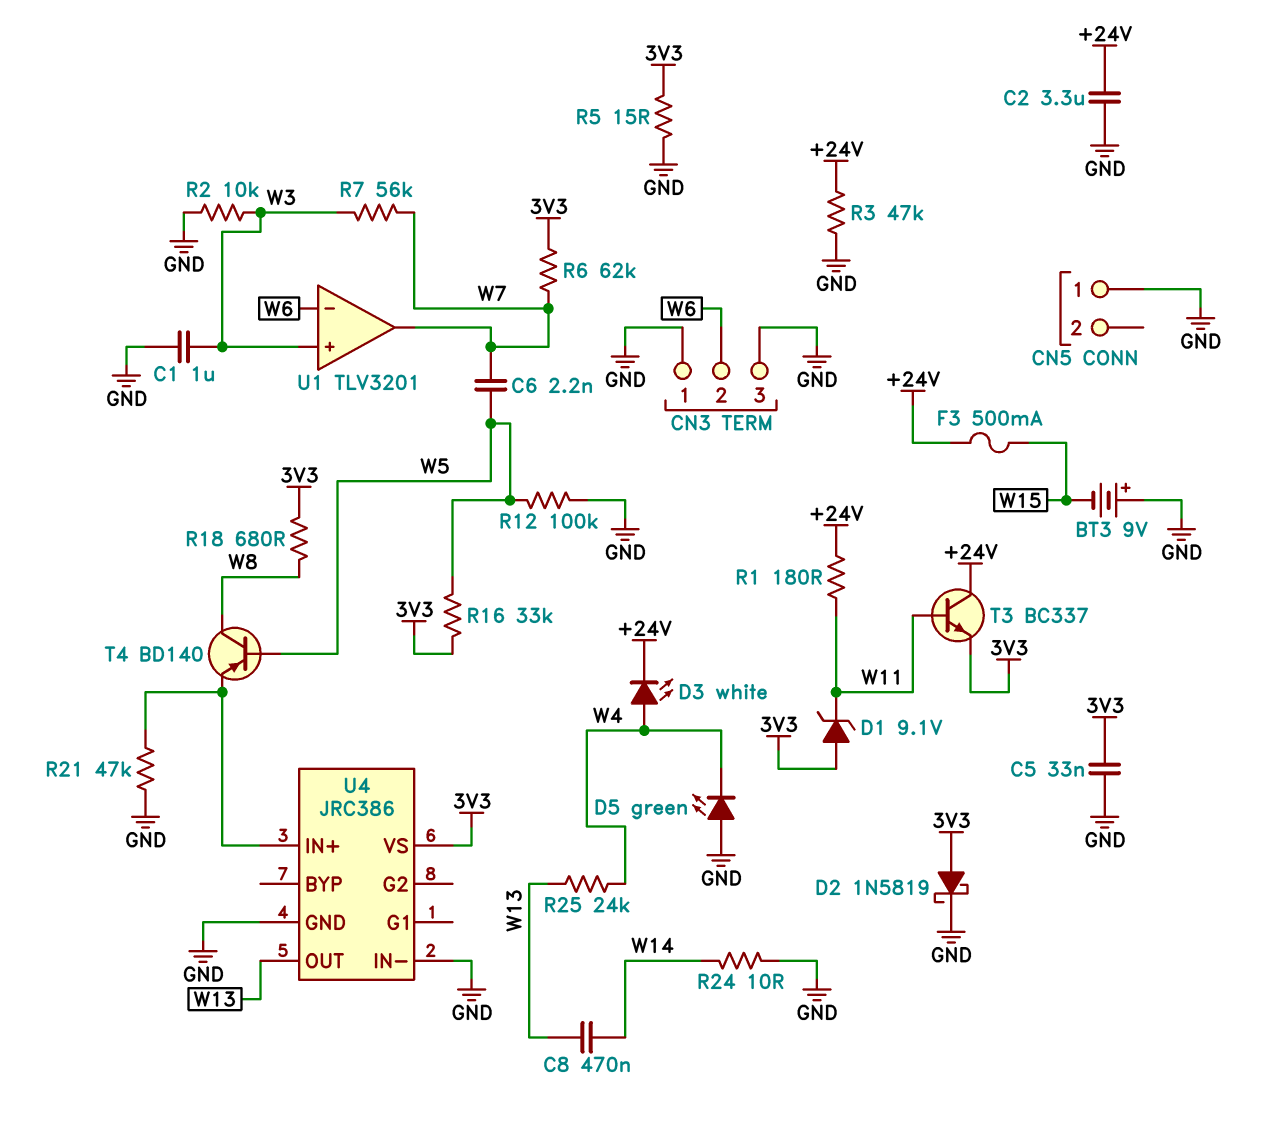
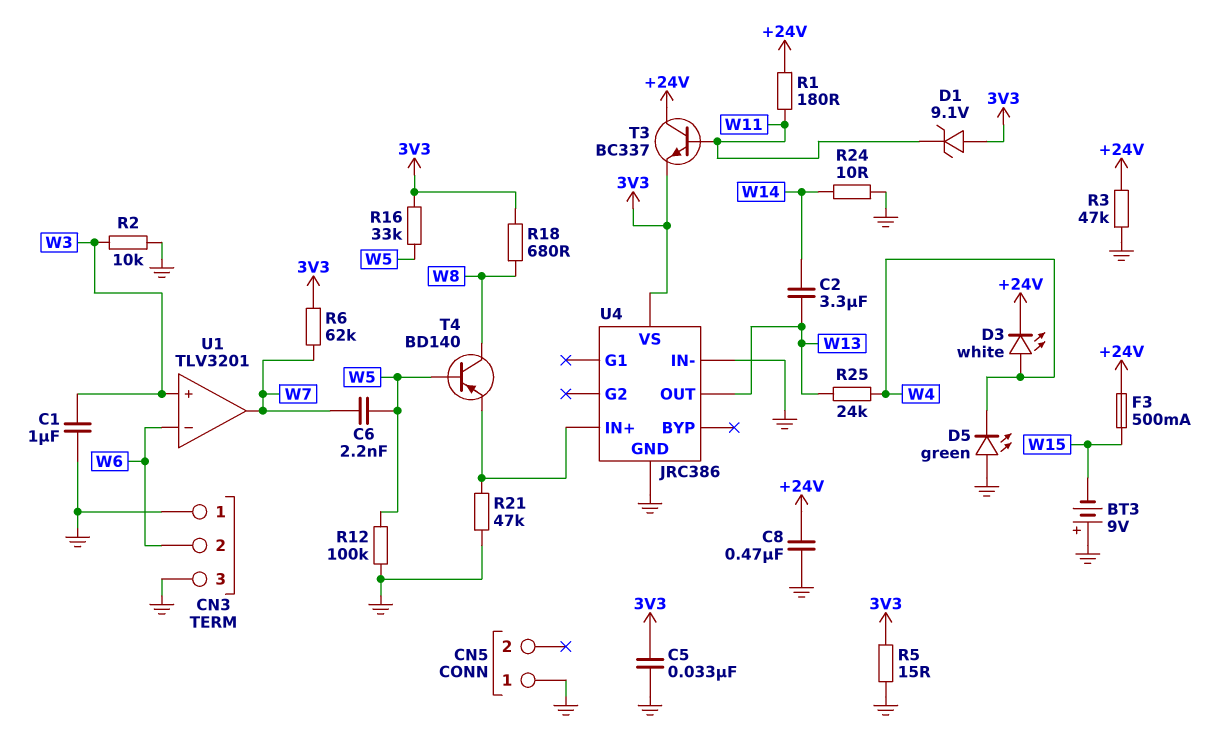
C2: 3.3uF (+24V, GND) -> 3.3uF (W13, W14)
C8: 470nF (W13, W14) -> 470nF (+24V, GND)
D2: schottky 1N5819 (A 3V3, K GND) -> none
R7: 56k (W3, W7) -> none

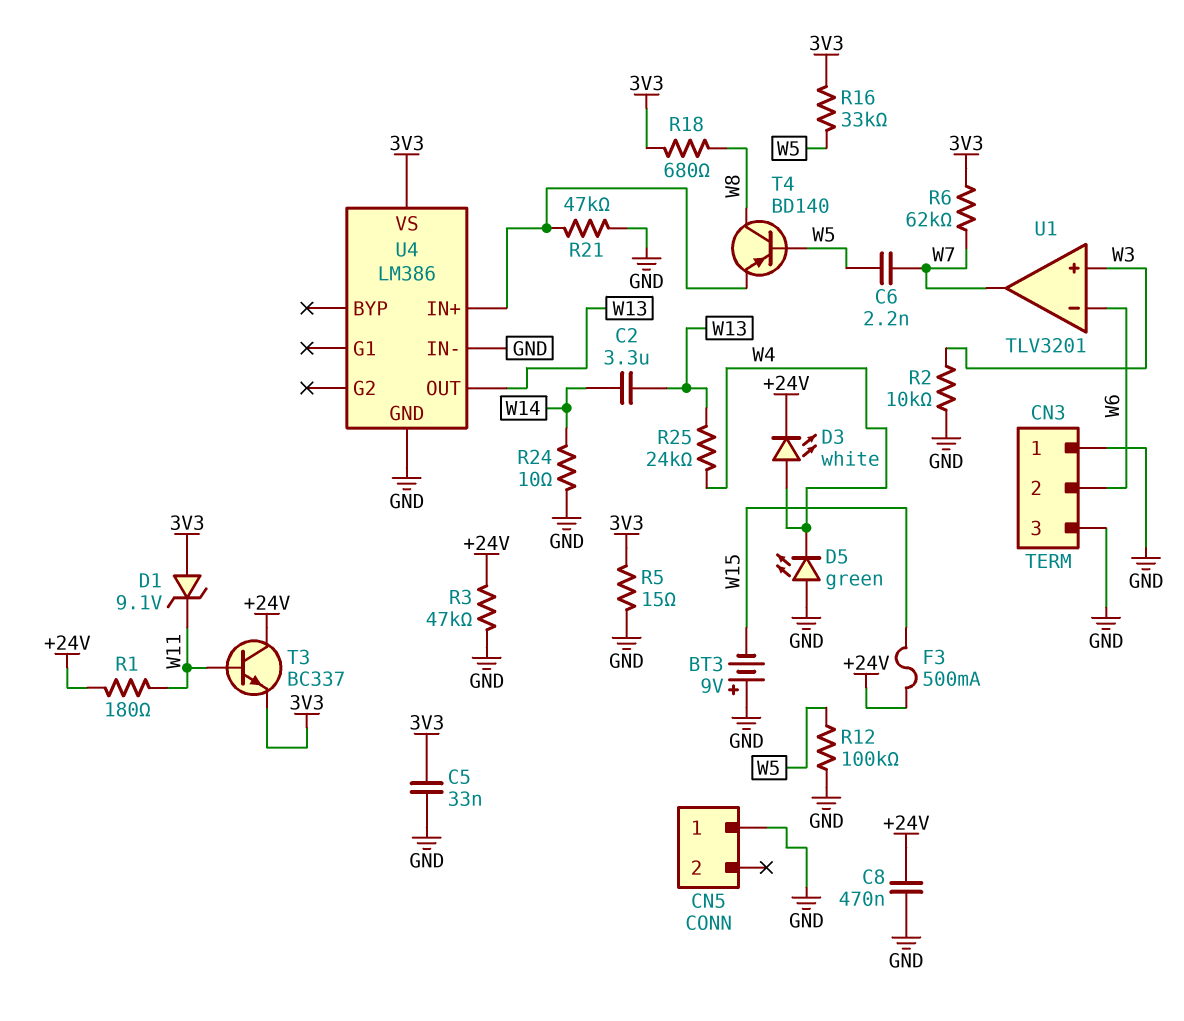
C1: 1uF (GND, W3) -> none
U4: JRC386 -> LM386

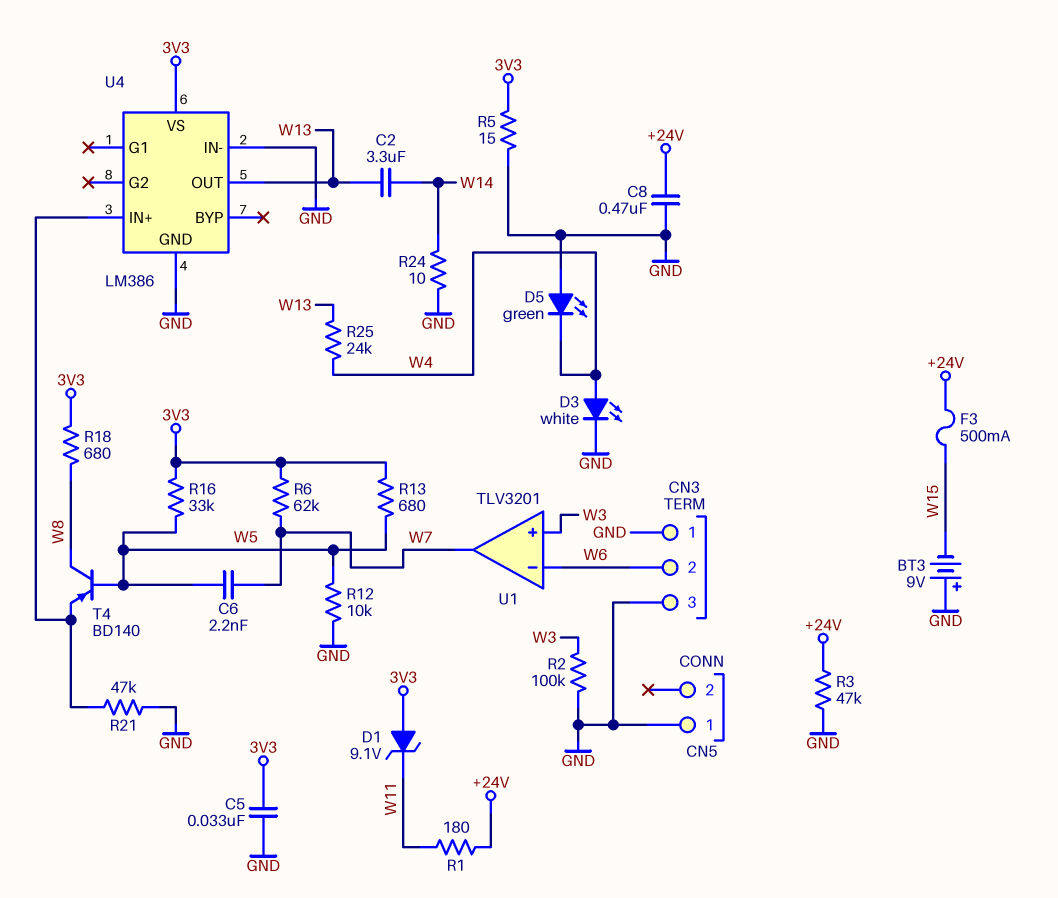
D3: LED white (A W4, K +24V) -> LED white (A W4, K GND)
R2: 10k (GND, W3) -> 100k (GND, W3)
R12: 100k (GND, W5) -> 10k (GND, W5)
R13: none -> 680 (3V3, W5)
T3: NPN BC337 (B W11, C +24V, E 3V3) -> none

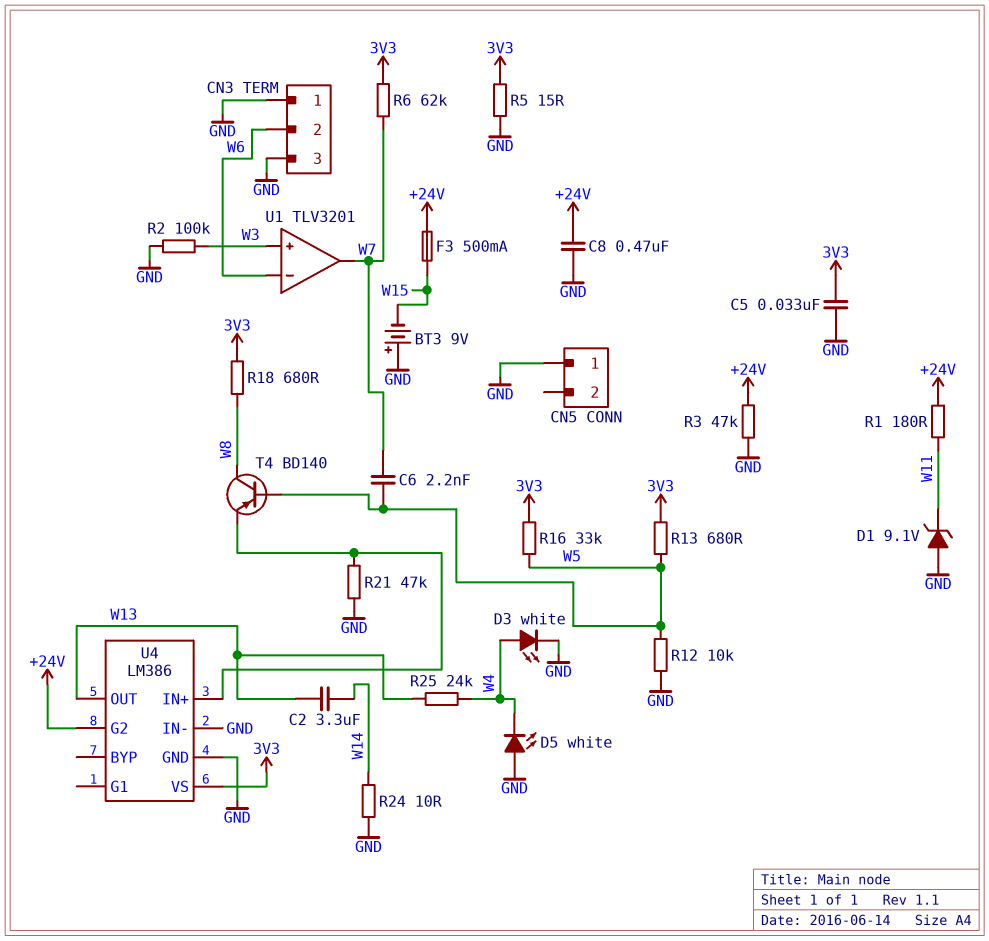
D1: zener 9.1V (A 3V3, K W11) -> zener 9.1V (A GND, K W11)
D5: LED green (A GND, K W4) -> LED white (A GND, K W4)
U4 pin G2: none -> +24V

